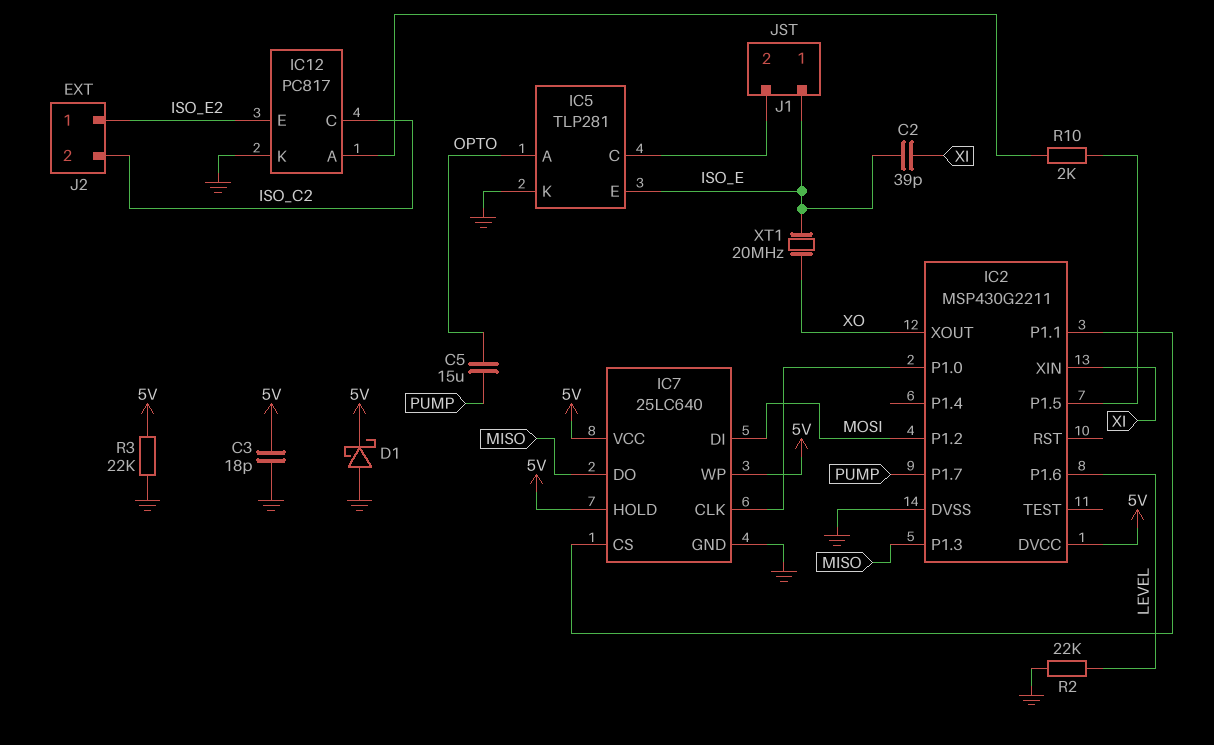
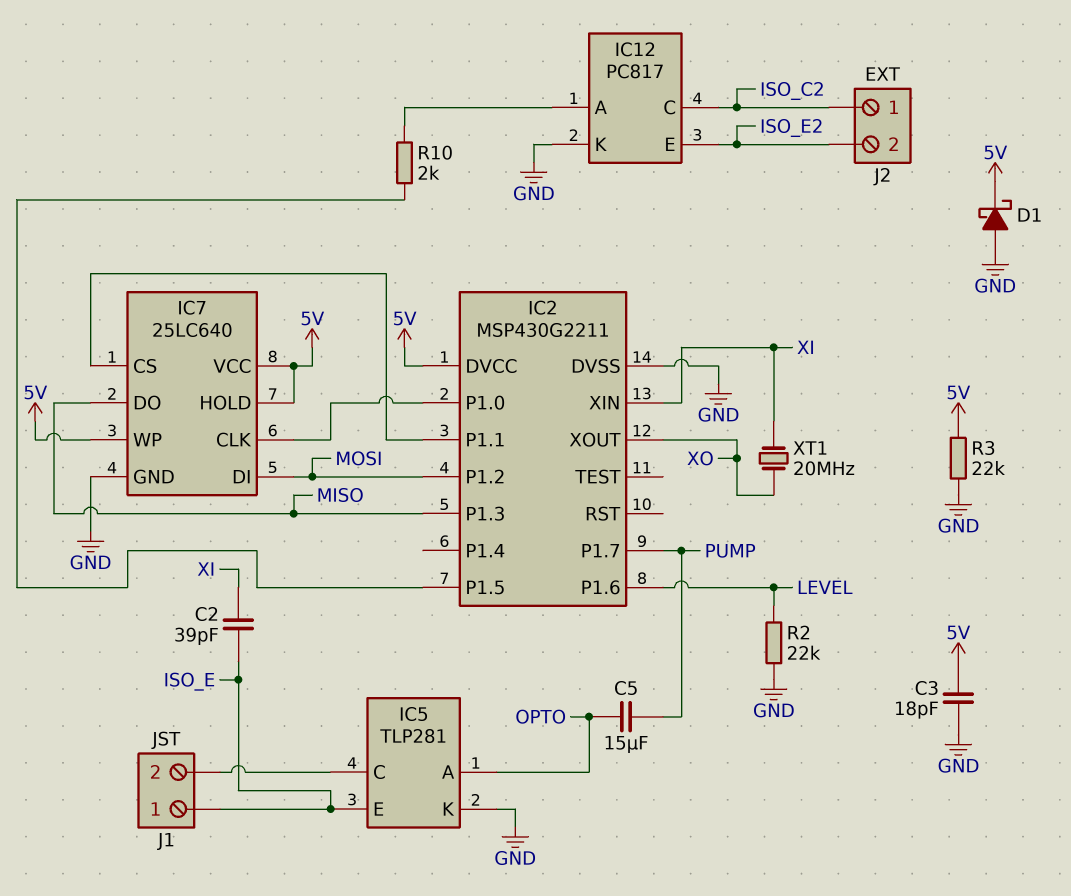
J2 pin 1: ISO_E2 -> ISO_C2
J2 pin 2: ISO_C2 -> ISO_E2
XT1: 20MHz (ISO_E, XO) -> 20MHz (XI, XO)

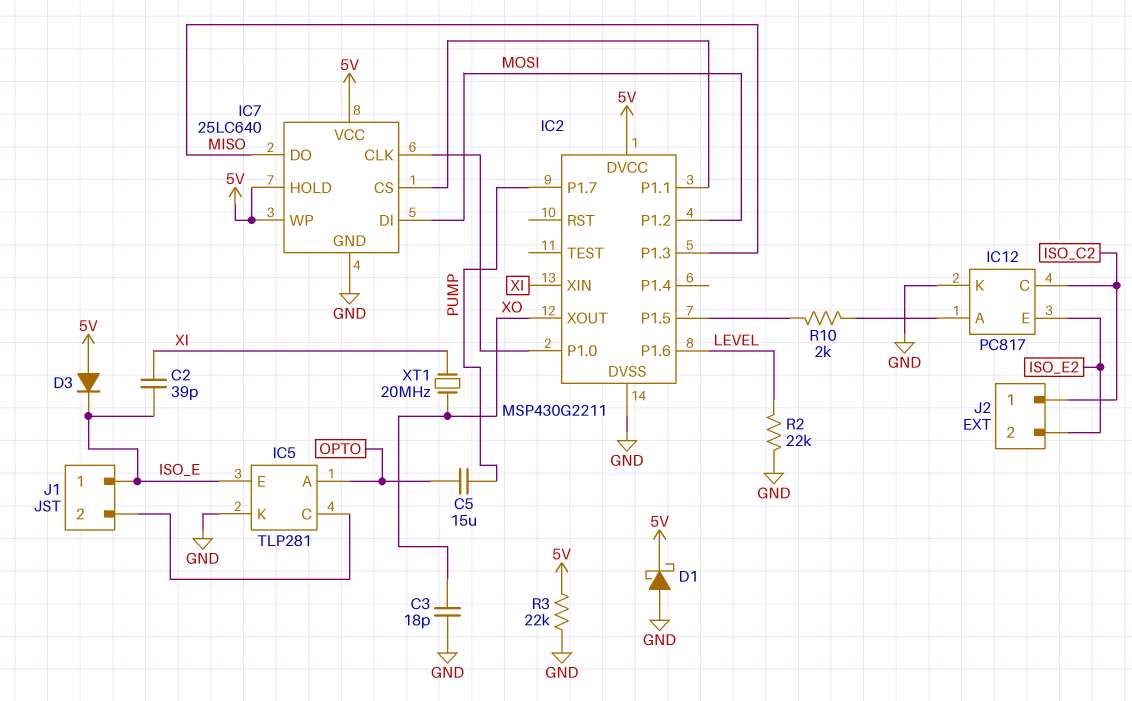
C3: 18pF (5V, GND) -> 18pF (GND, XO)
D3: none -> diode (A 5V, K ISO_E)

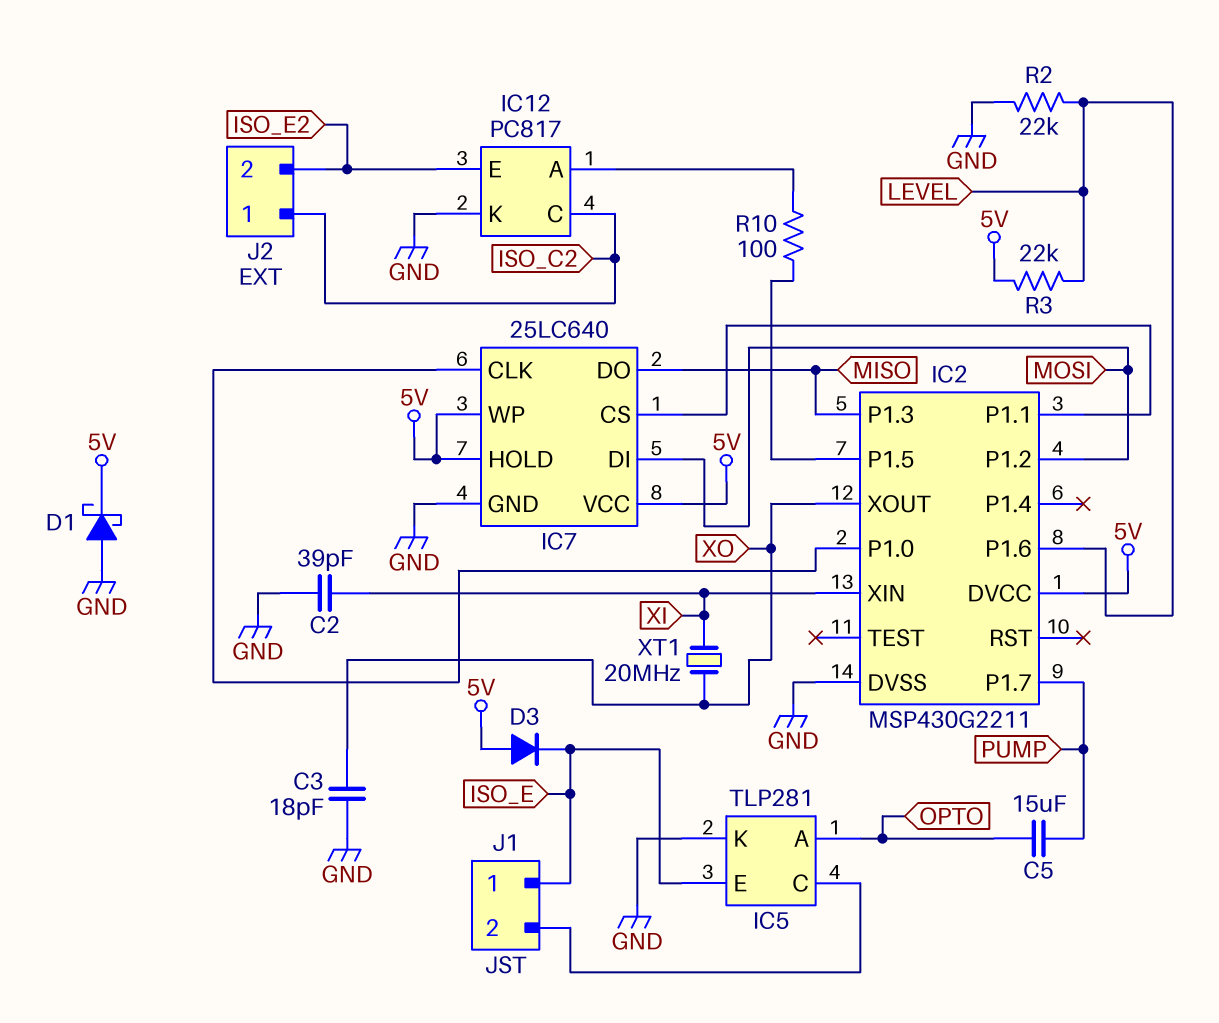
C2: 39pF (ISO_E, XI) -> 39pF (GND, XI)
R3: 22k (5V, GND) -> 22k (5V, LEVEL)
R10: 2k (IC2/P1.5, IC12/A) -> 100 (IC2/P1.5, IC12/A)

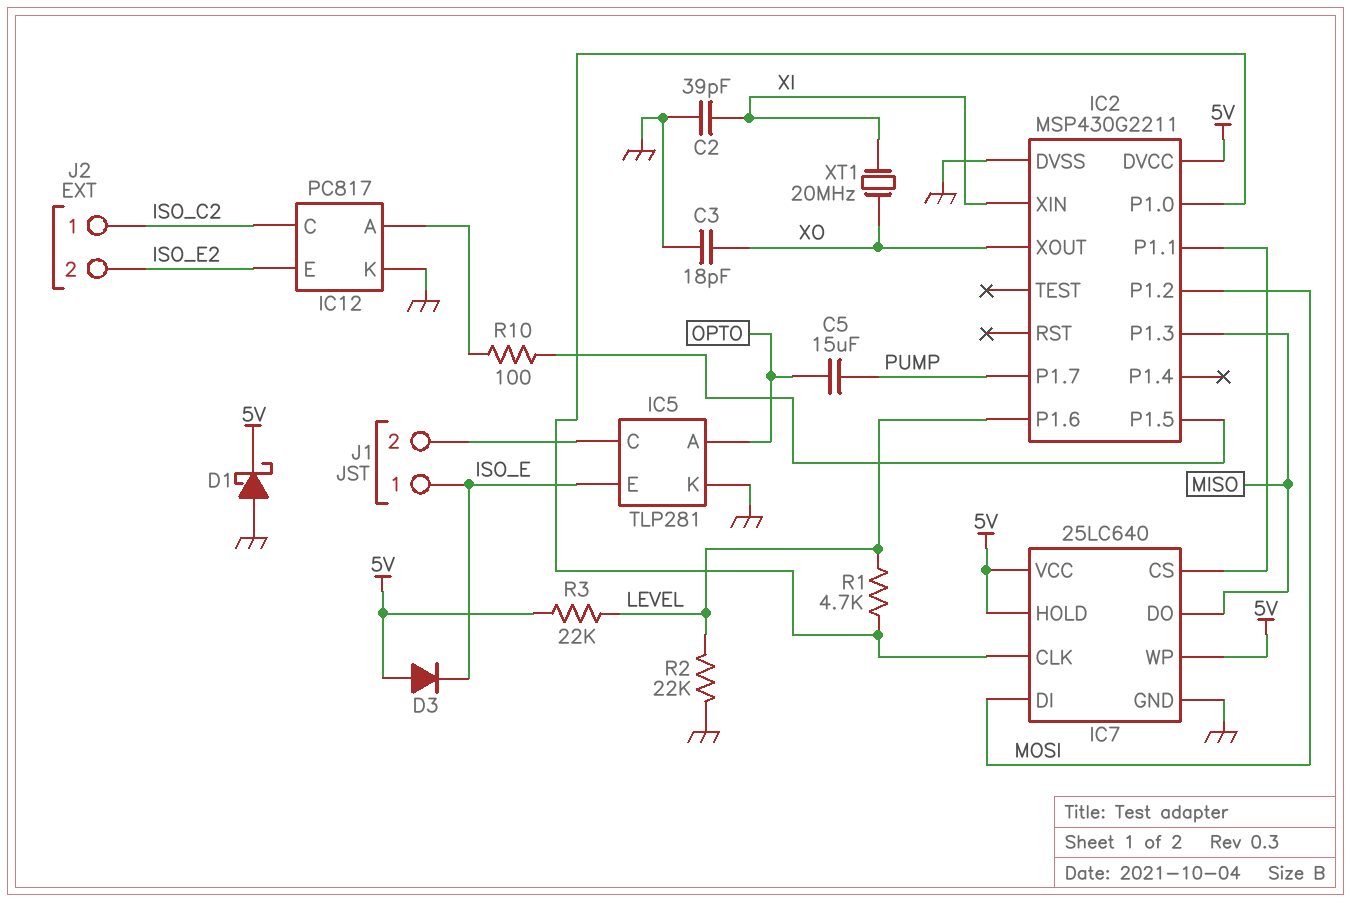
R1: none -> 4.7k (IC2/P1.0, LEVEL)

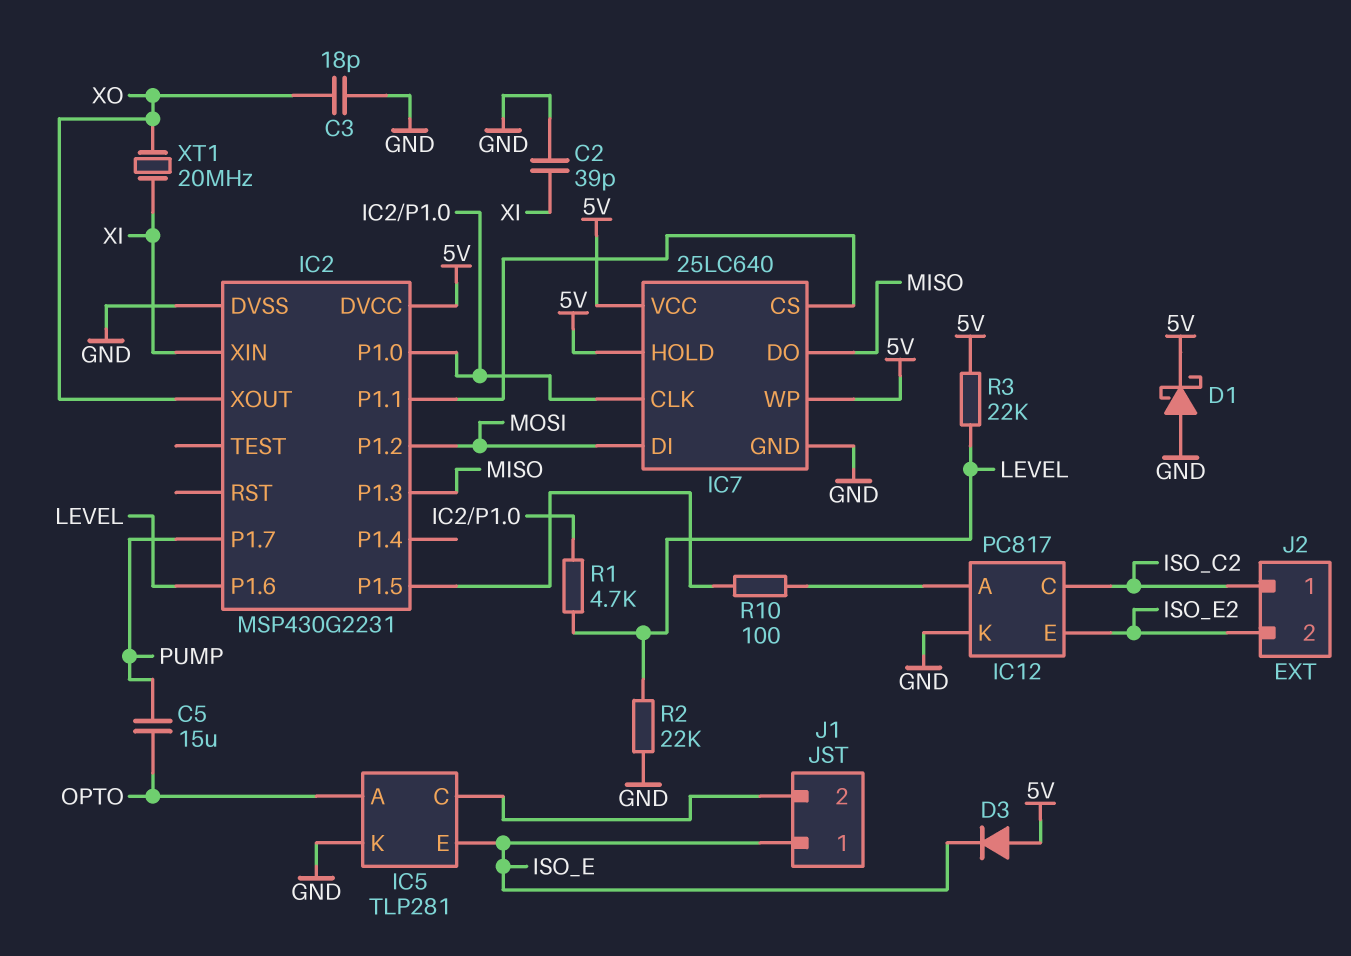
IC2: MSP430G2211 -> MSP430G2231

